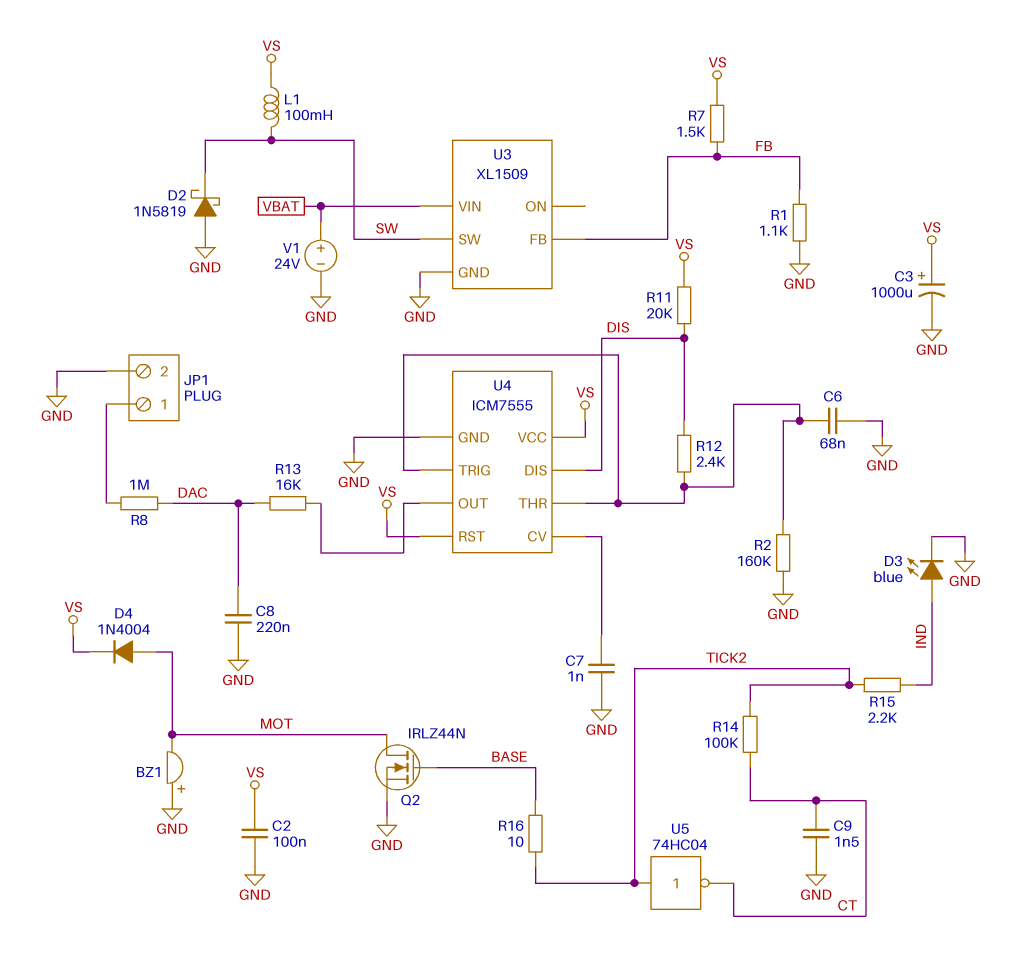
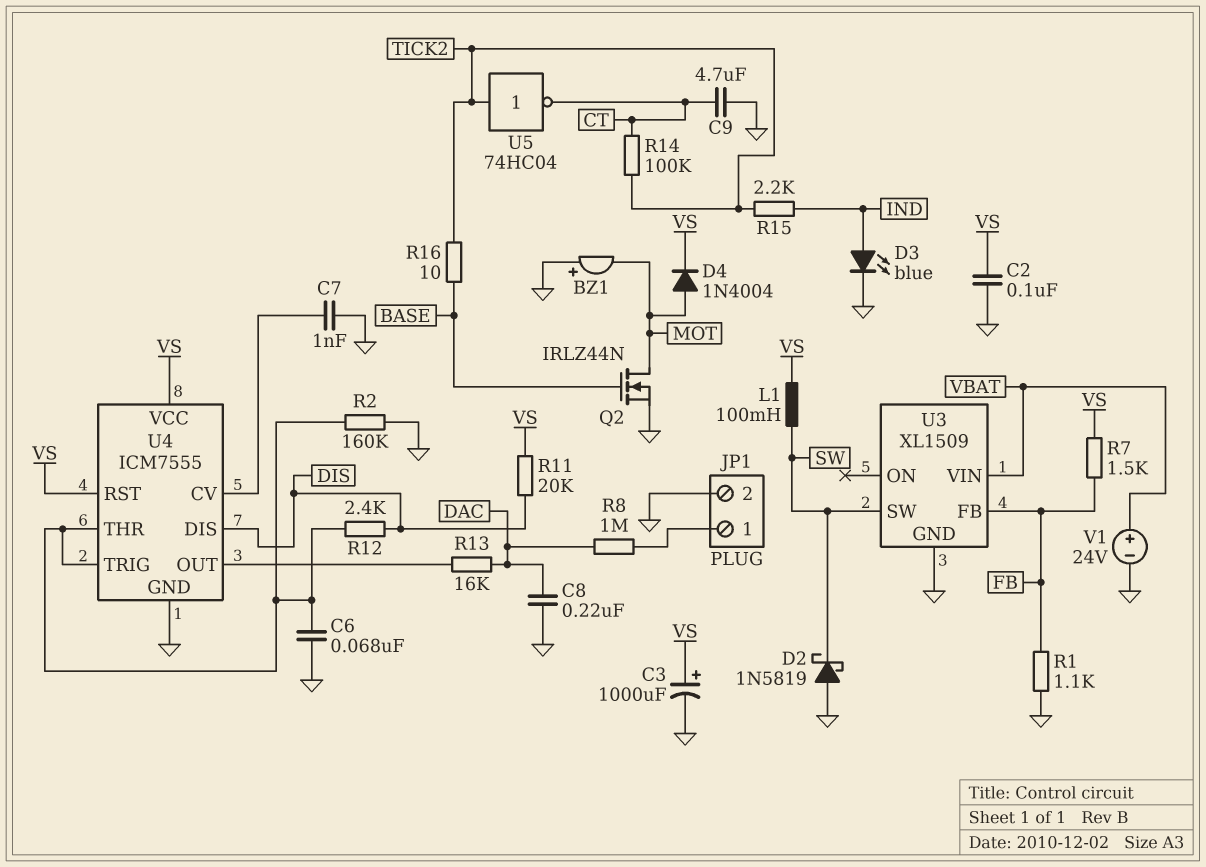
C9: 1.5nF (CT, GND) -> 4.7uF (CT, GND)

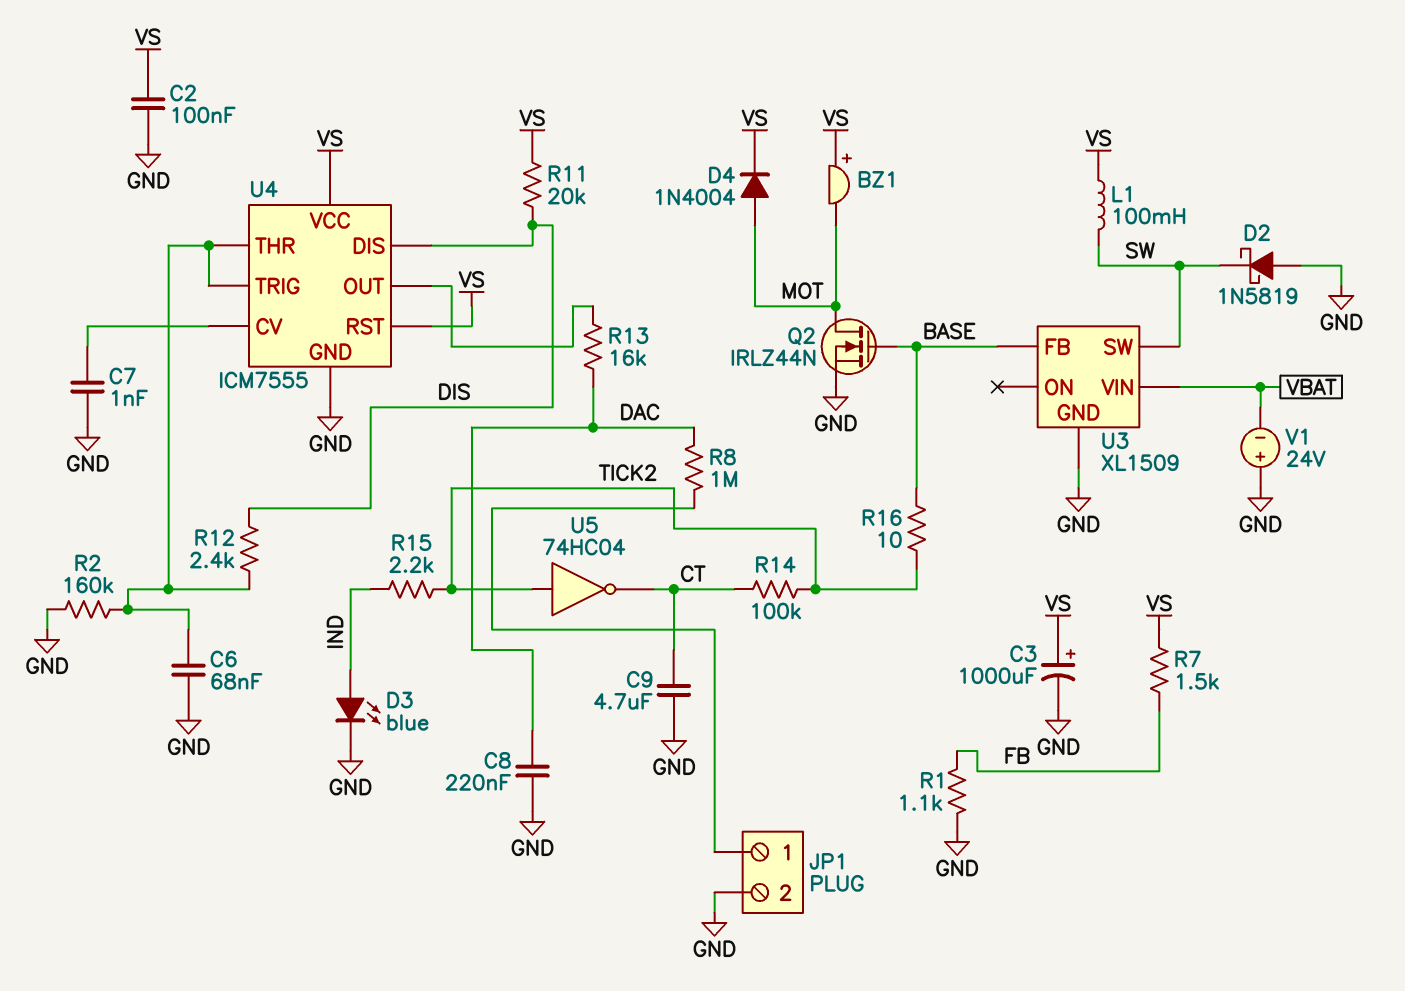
BZ1: buzzer (plus GND, minus MOT) -> buzzer (plus VS, minus MOT)
U3 pin FB: FB -> BASE
V1: 24V (plus VBAT, minus GND) -> 24V (plus GND, minus VBAT)

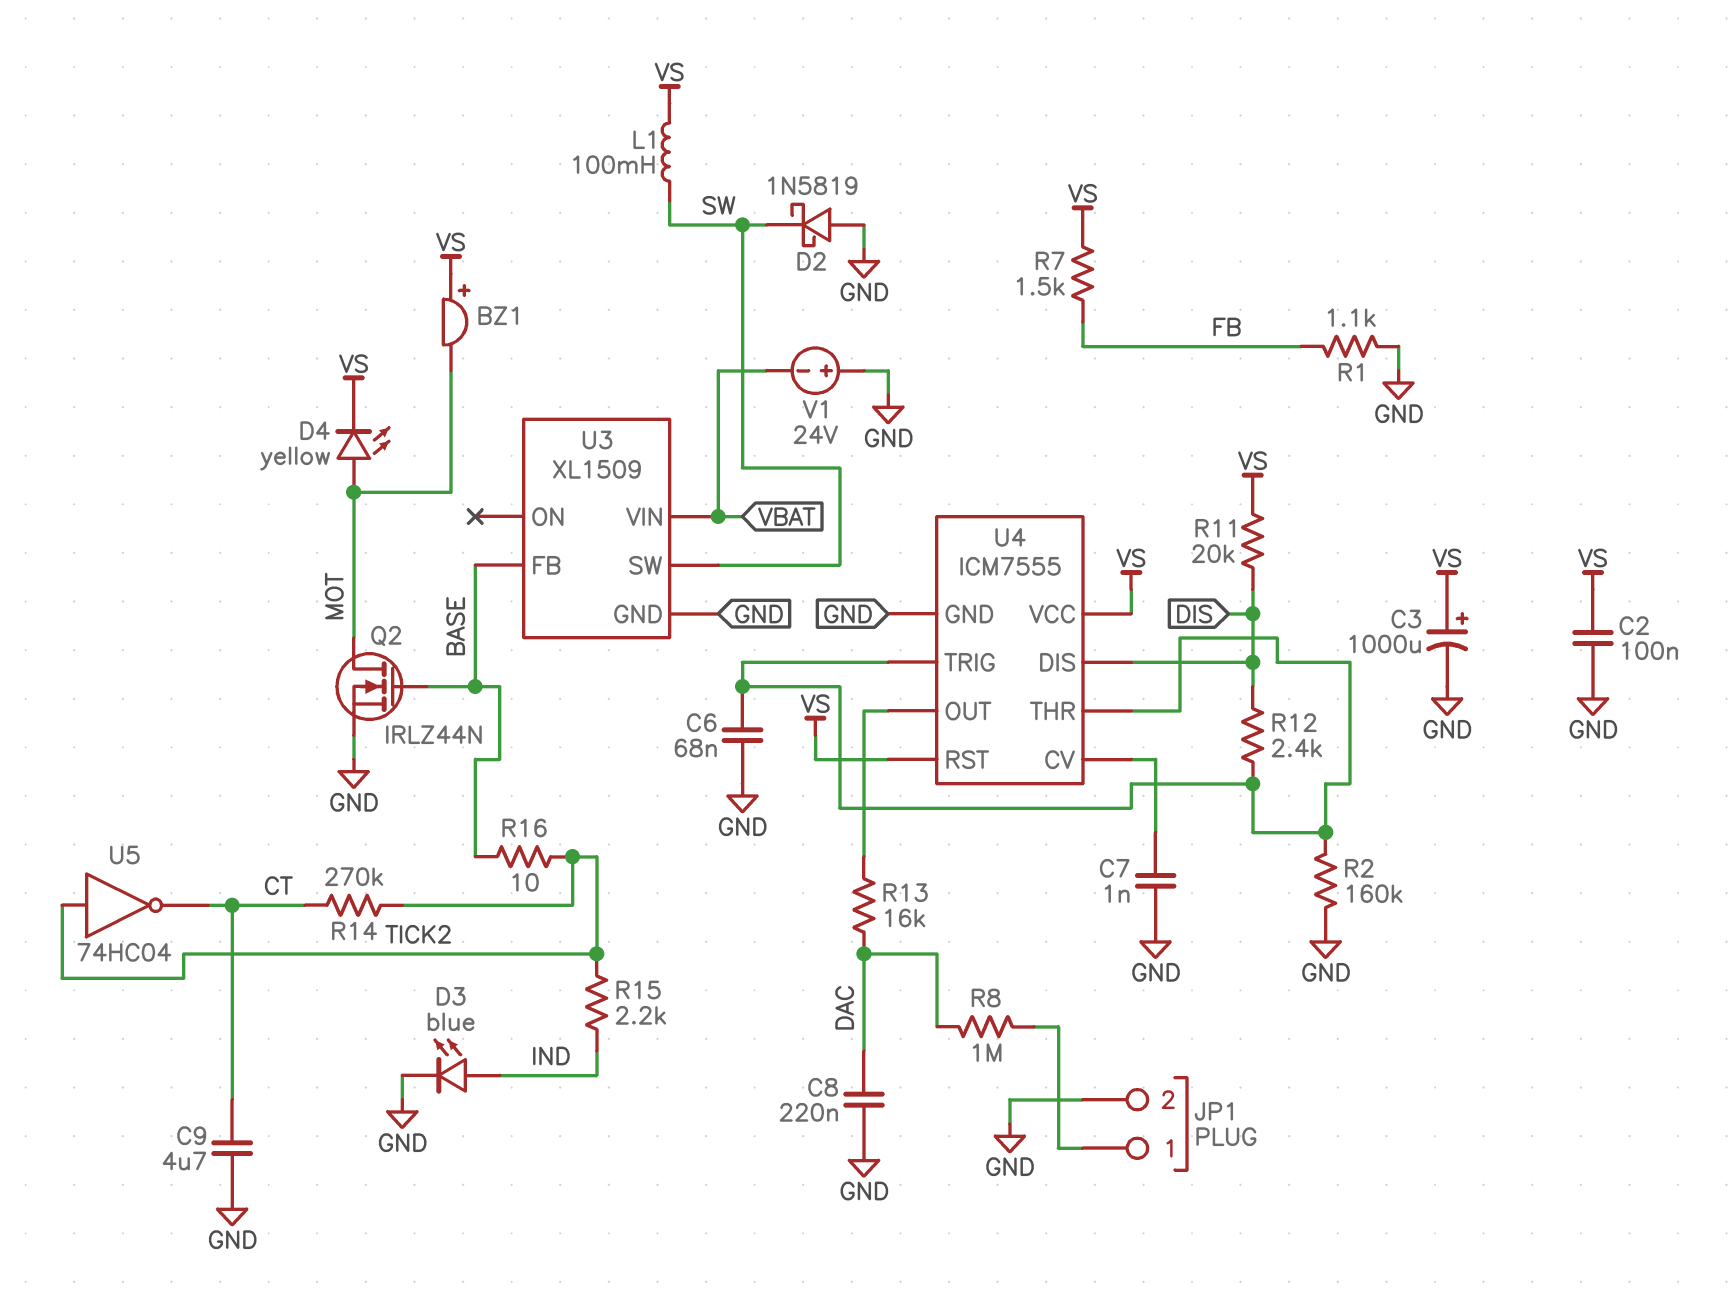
D4: diode 1N4004 (A MOT, K VS) -> LED yellow (A MOT, K VS)
R14: 100k (CT, TICK2) -> 270k (CT, TICK2)

